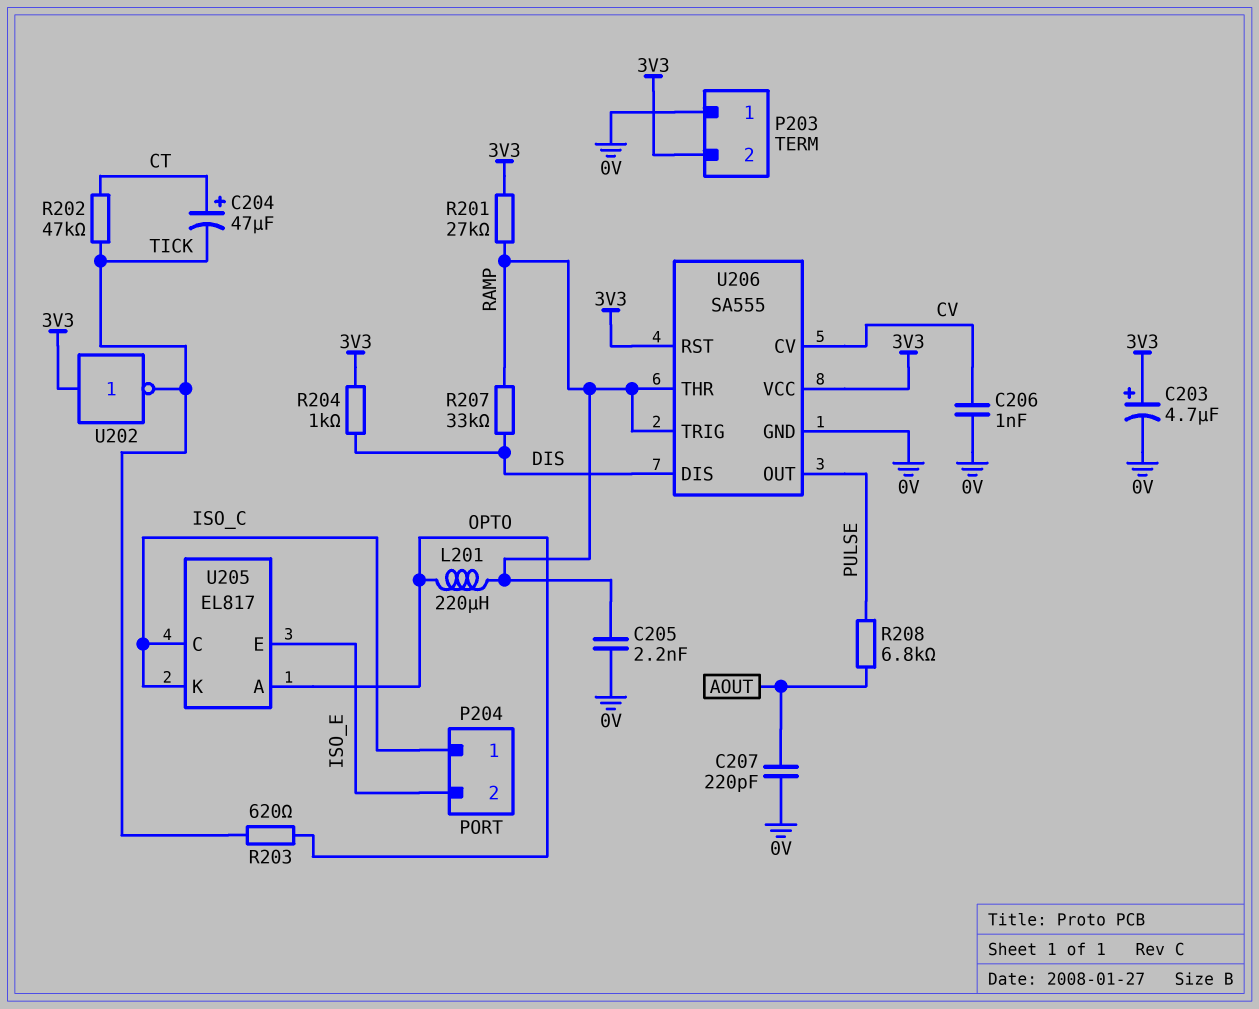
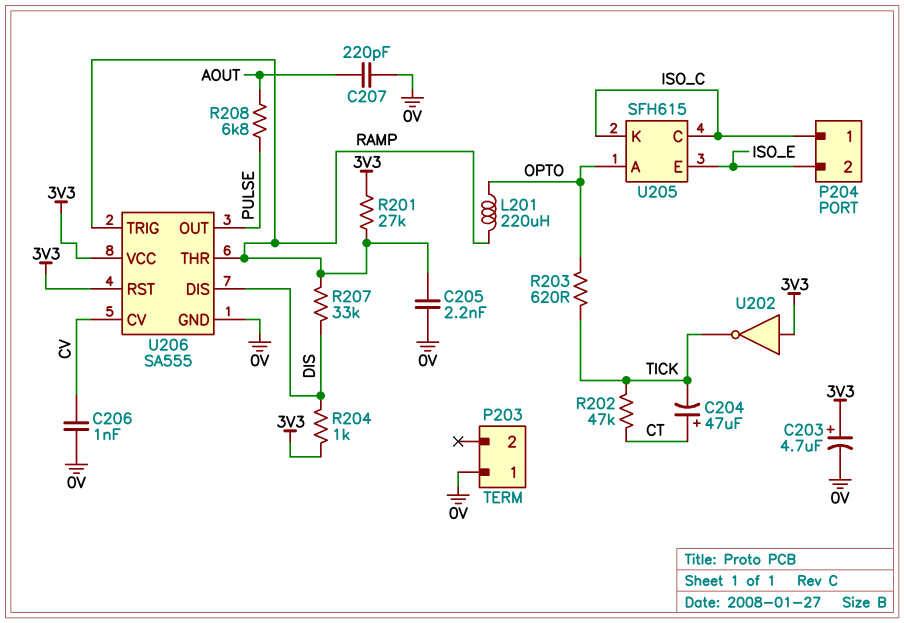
P203 pin 2: 3V3 -> none
U205: EL817 -> SFH615

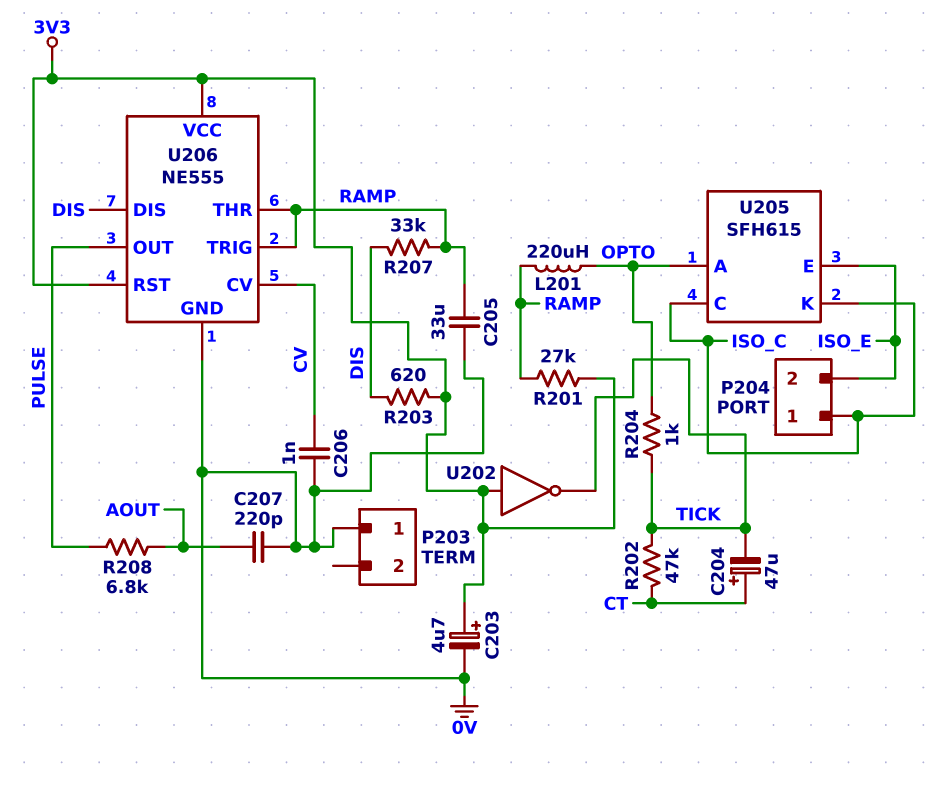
C205: 2.2nF (0V, RAMP) -> 33uF (0V, RAMP)
R203: 620 (OPTO, TICK) -> 620 (3V3, DIS)
R204: 1k (3V3, DIS) -> 1k (OPTO, TICK)
U206: SA555 -> NE555

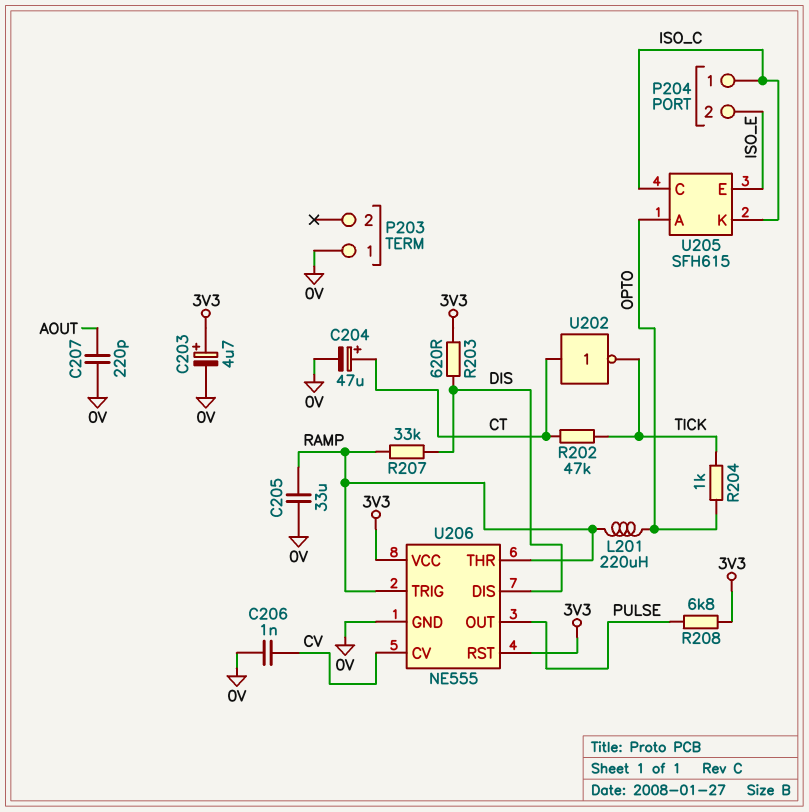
C204: 47uF (plus CT, minus TICK) -> 47uF (plus CT, minus 0V)
R201: 27k (3V3, RAMP) -> none
R208: 6.8k (AOUT, PULSE) -> 6.8k (3V3, PULSE)
U202: NOT (in 3V3, out TICK) -> NOT (in CT, out TICK)

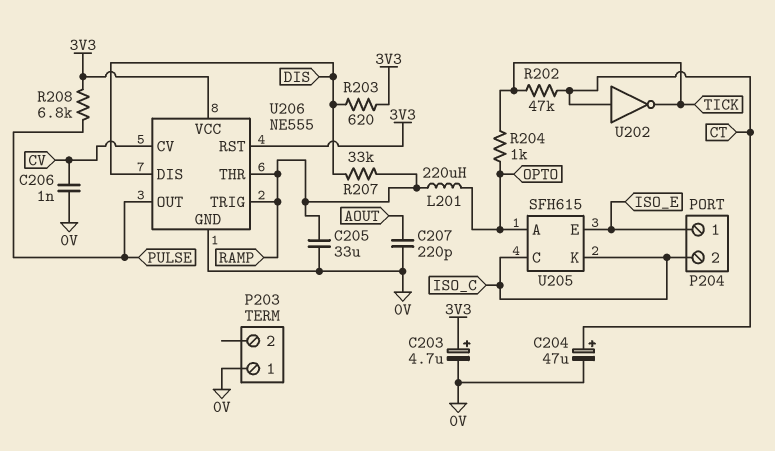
P204 pin 1: ISO_C -> ISO_E
P204 pin 2: ISO_E -> ISO_C

